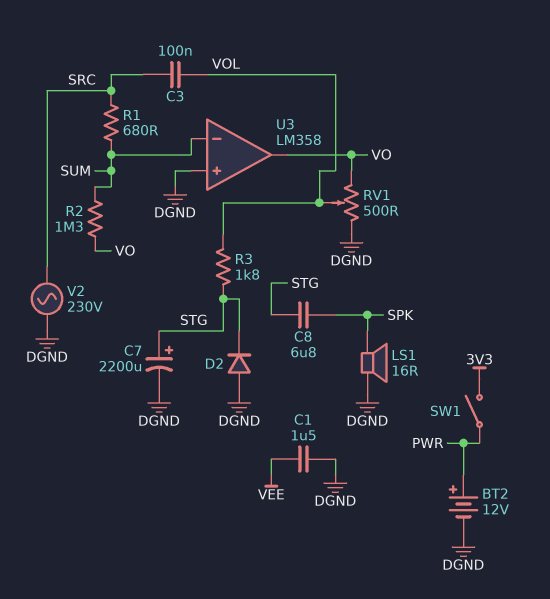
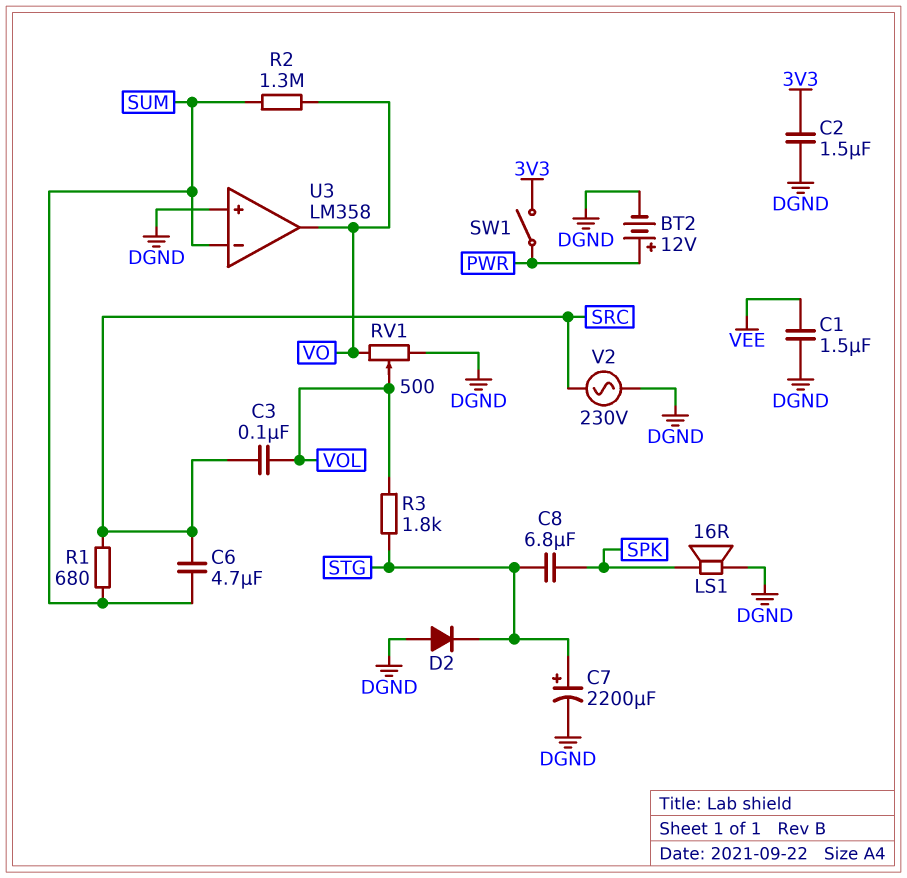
C2: none -> 1.5uF (3V3, DGND)
C6: none -> 4.7uF (SRC, SUM)

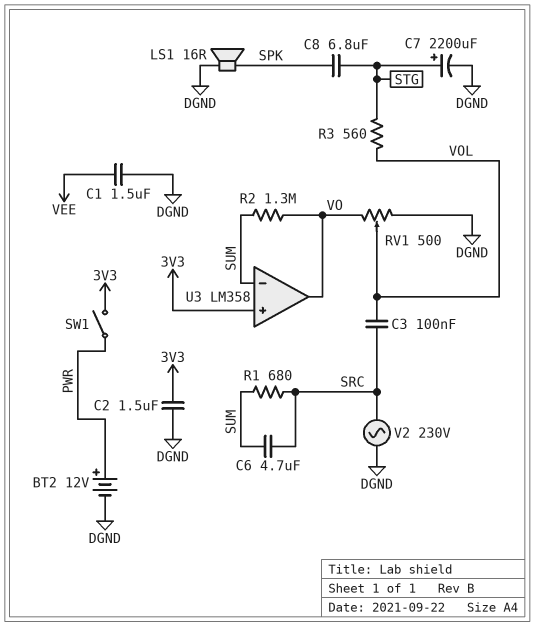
D2: diode (A DGND, K STG) -> none
R3: 1.8k (STG, VOL) -> 560 (STG, VOL)
U3 pin in+: DGND -> 3V3

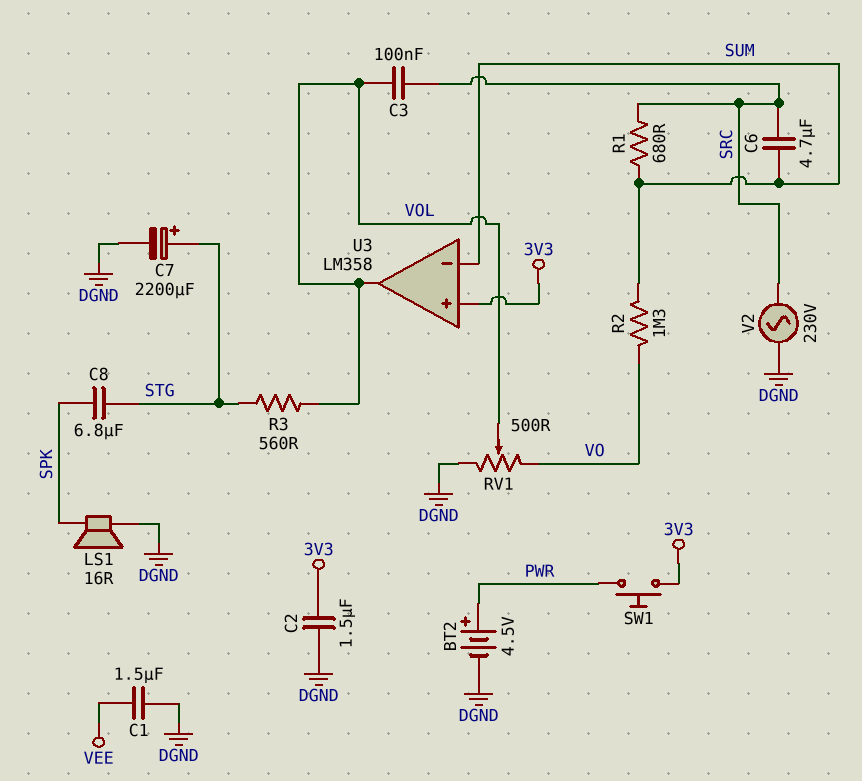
BT2: 12V (plus PWR, minus DGND) -> 4.5V (plus PWR, minus DGND)
SW1: switch (3V3, PWR) -> button (3V3, PWR)
U3 pin out: VO -> VOL

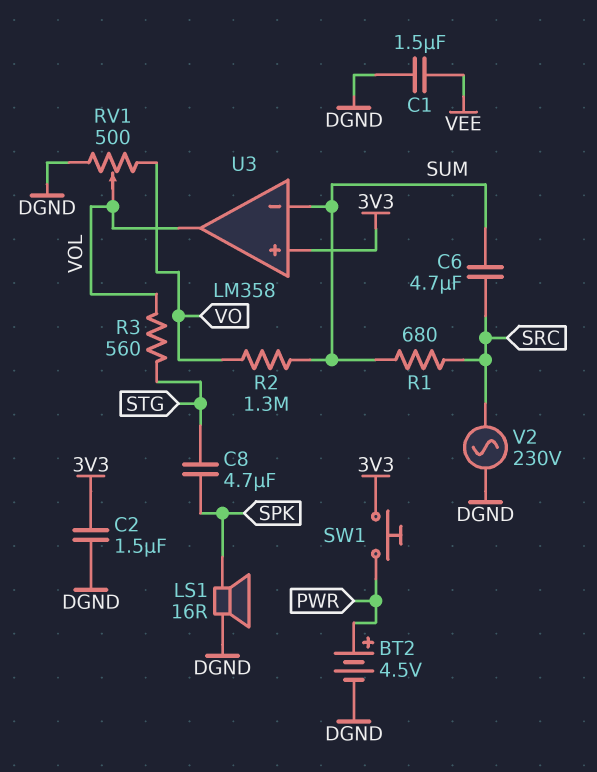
C3: 100nF (SRC, VOL) -> none
C7: 2200uF (plus STG, minus DGND) -> none
C8: 6.8uF (SPK, STG) -> 4.7uF (SPK, STG)

